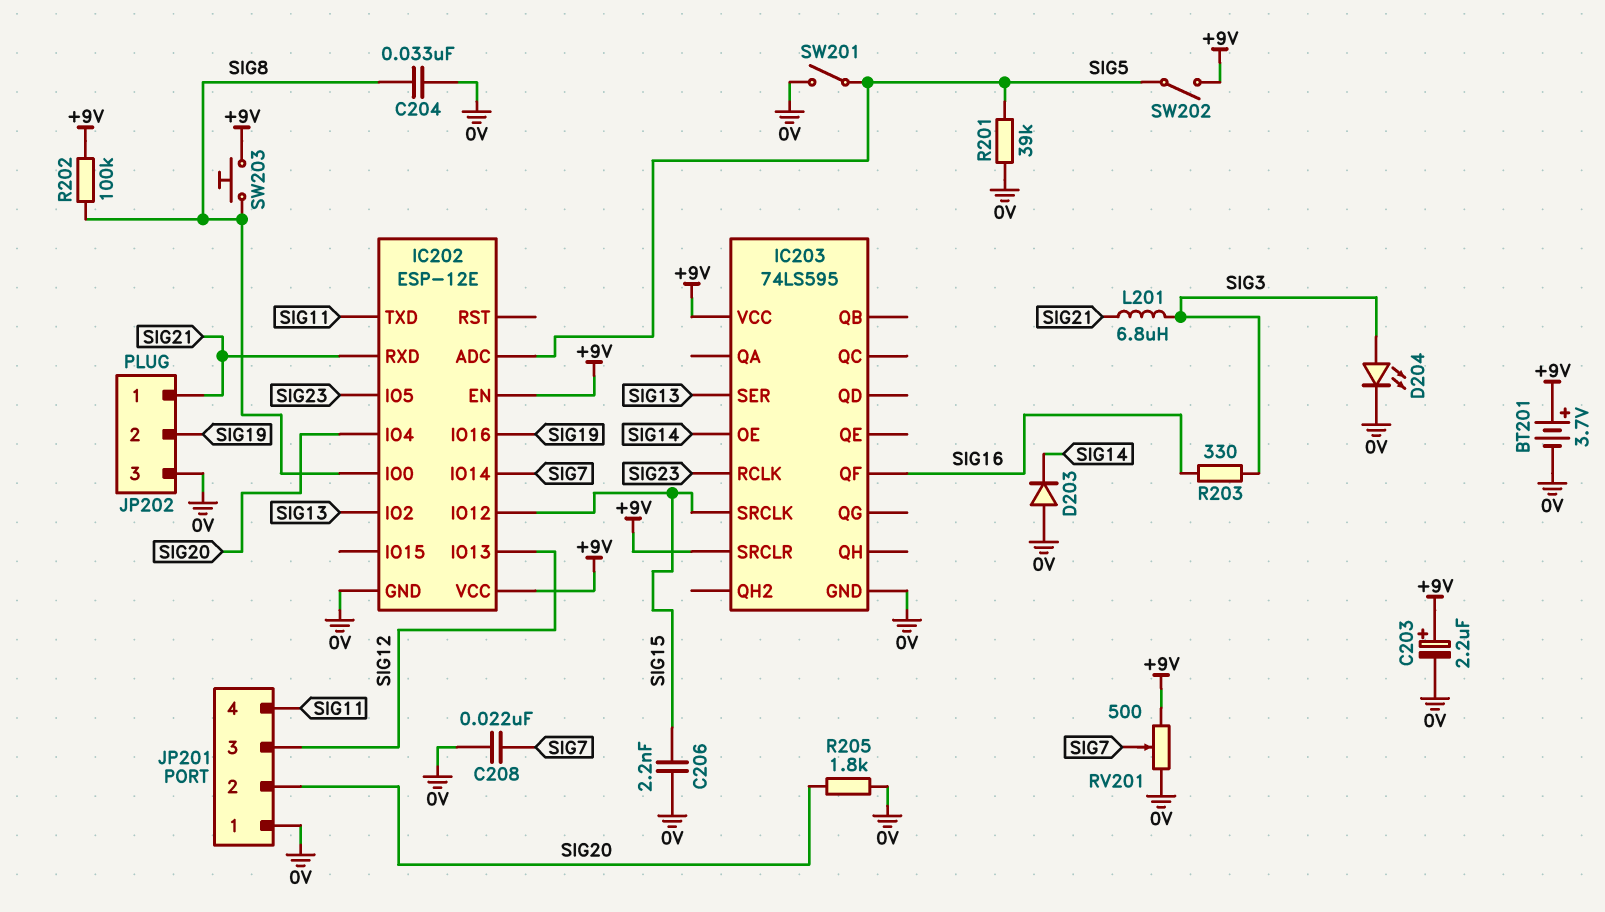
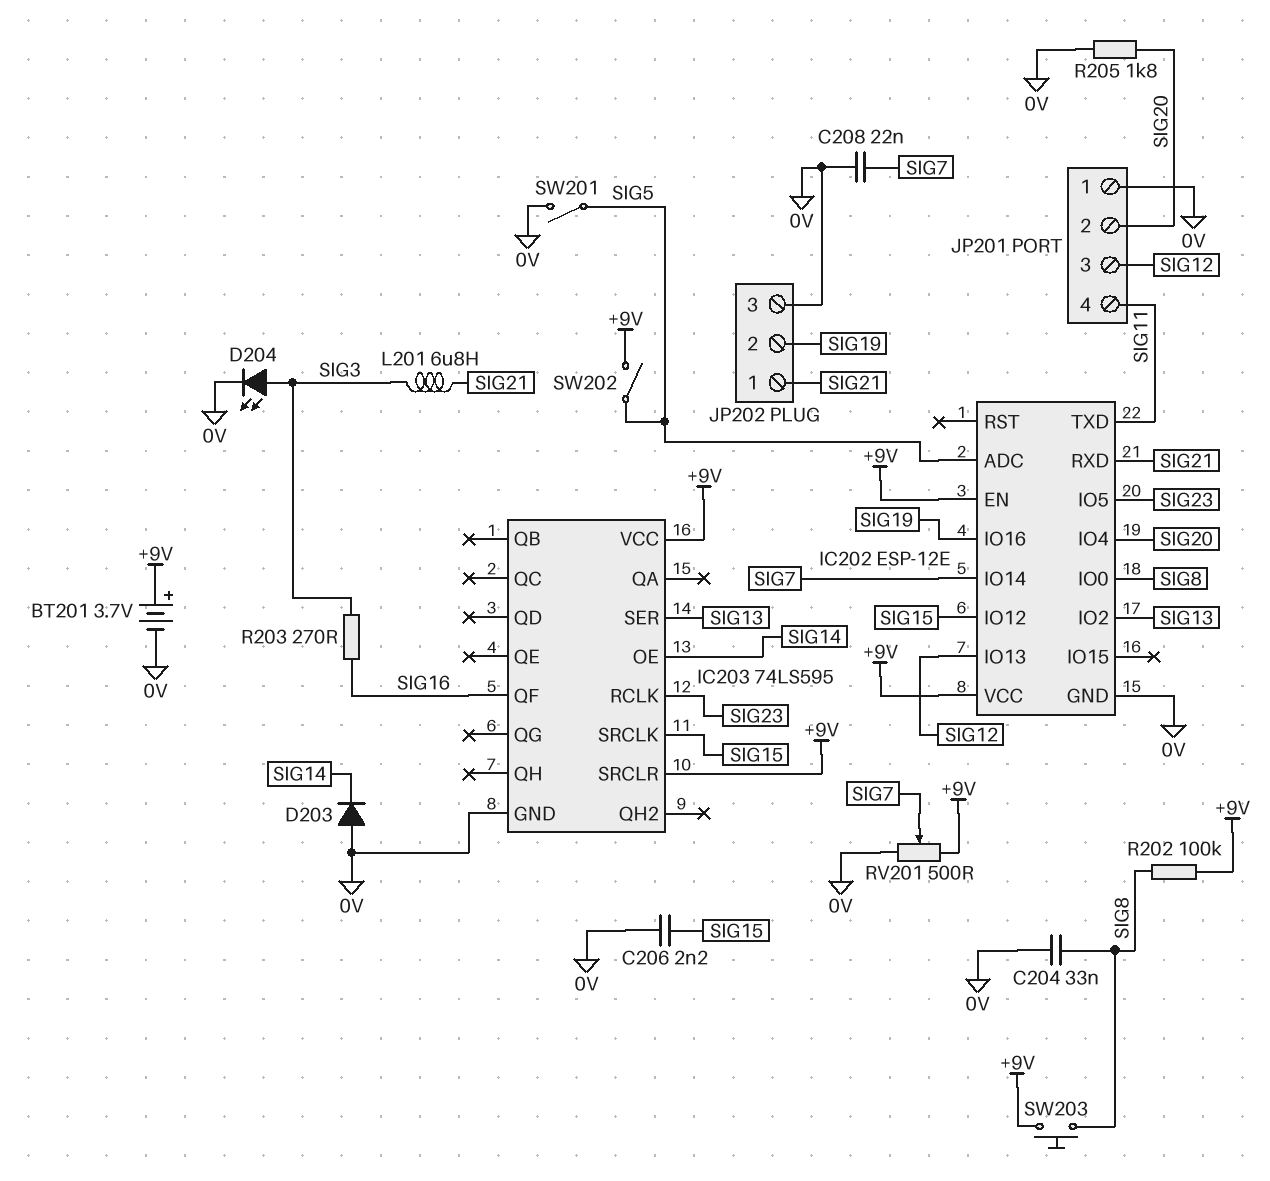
C203: 2.2uF (plus +9V, minus 0V) -> none
R201: 39k (0V, SIG5) -> none
R203: 330 (SIG3, SIG16) -> 270 (SIG3, SIG16)

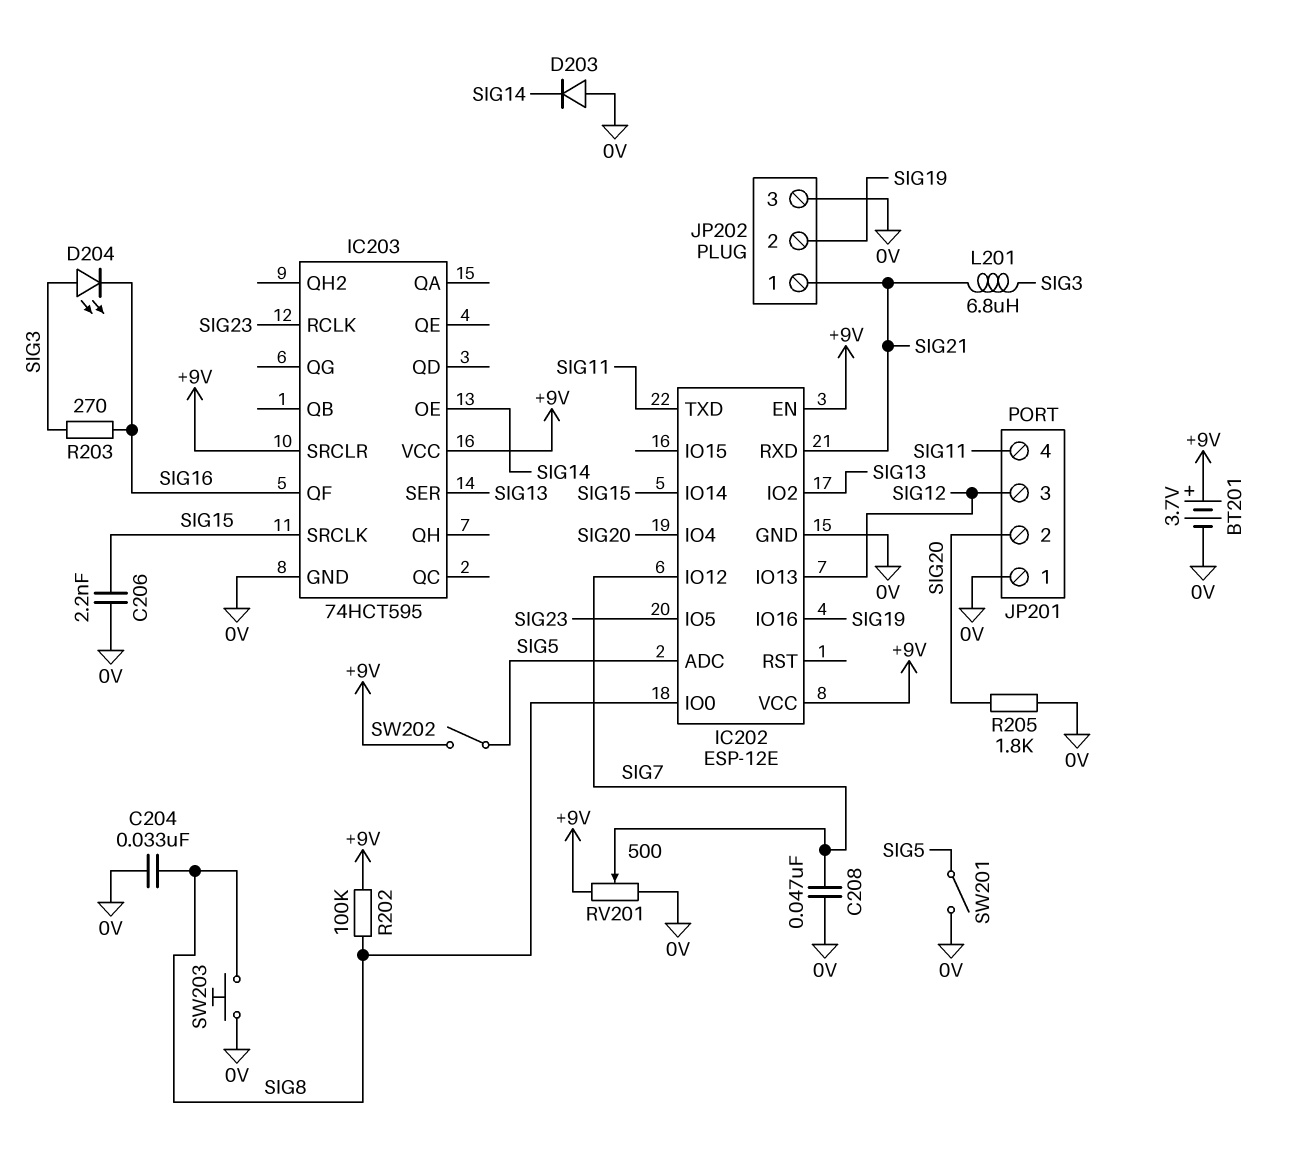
C208: 22nF (0V, SIG7) -> 47nF (0V, SIG7)
D204: LED (A SIG3, K 0V) -> LED (A SIG3, K SIG16)
IC202 pin IO12: SIG15 -> SIG7
IC202 pin IO14: SIG7 -> SIG15
IC203: 74LS595 -> 74HCT595
SW203: button (+9V, SIG8) -> button (0V, SIG8)

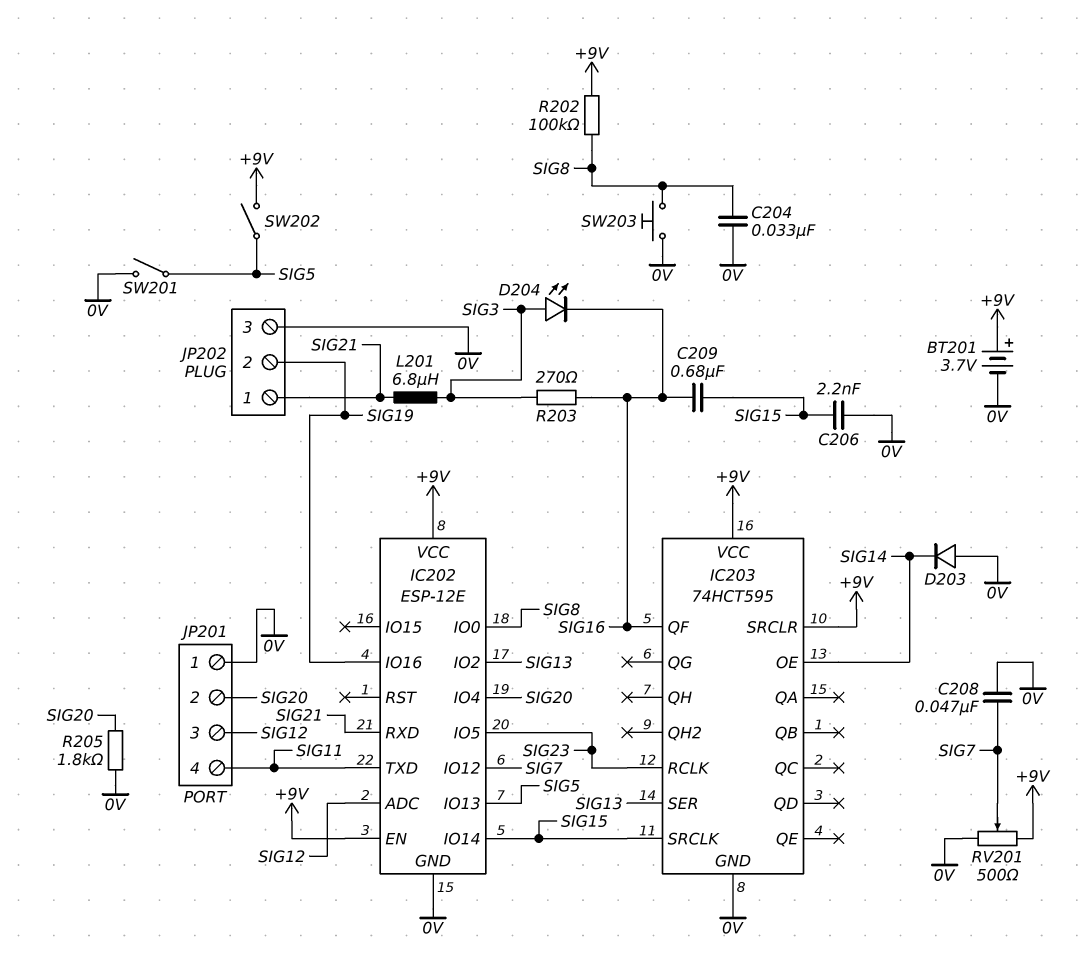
C209: none -> 680nF (SIG15, SIG16)
IC202 pin ADC: SIG5 -> SIG12
IC202 pin IO13: SIG12 -> SIG5

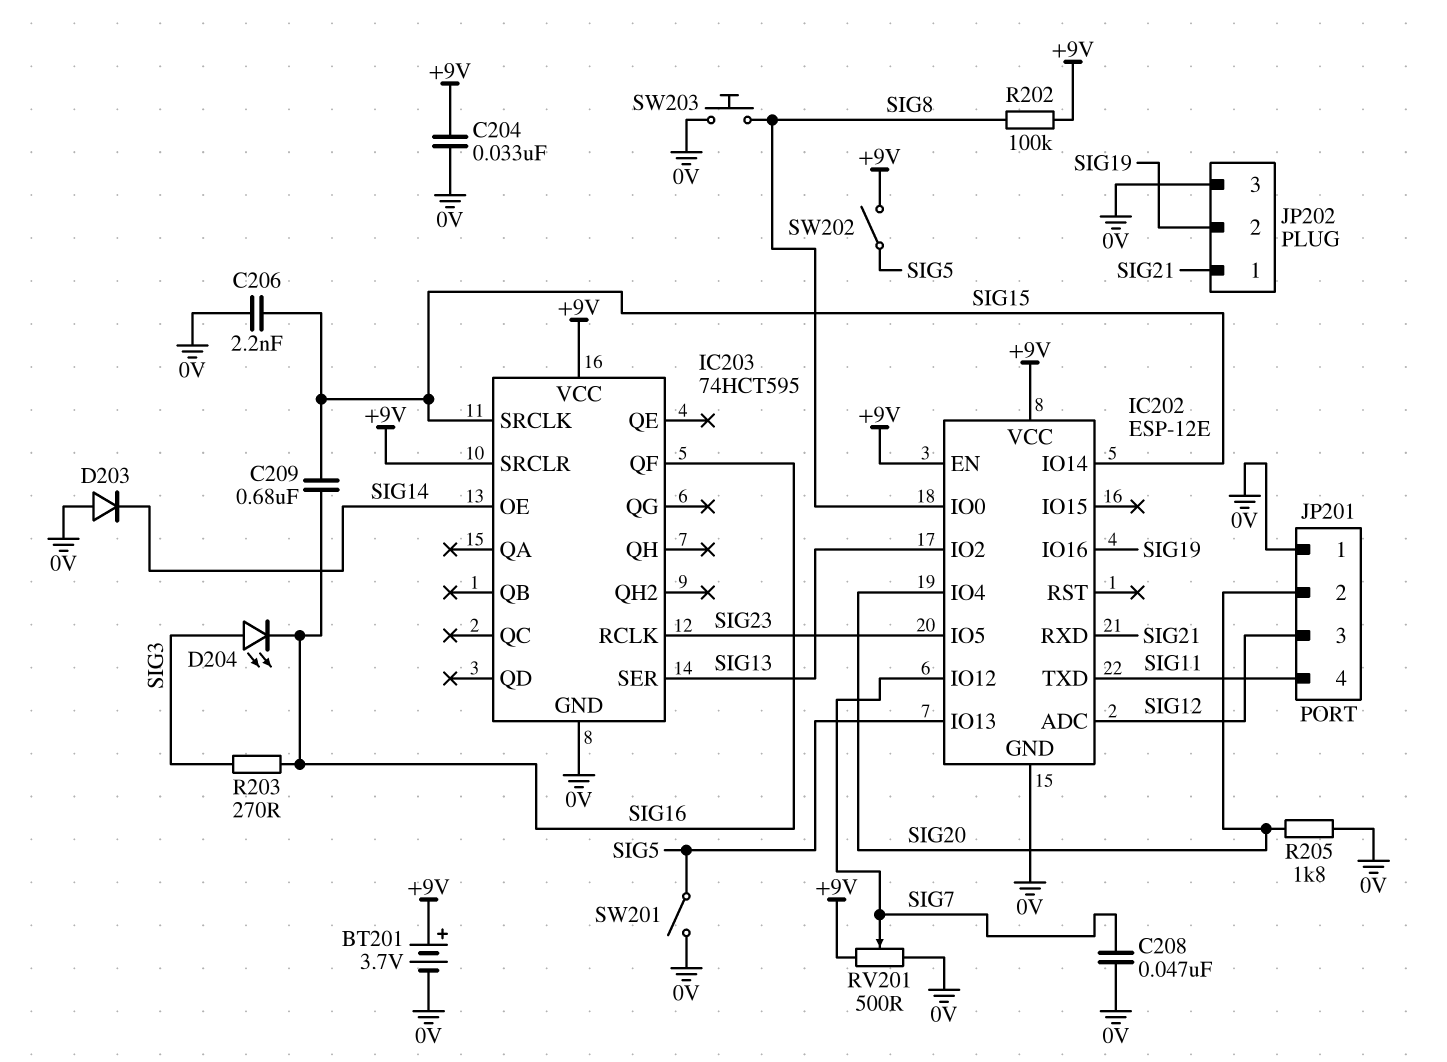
C204: 33nF (0V, SIG8) -> 33nF (+9V, 0V)
L201: 6.8uH (SIG3, SIG21) -> none

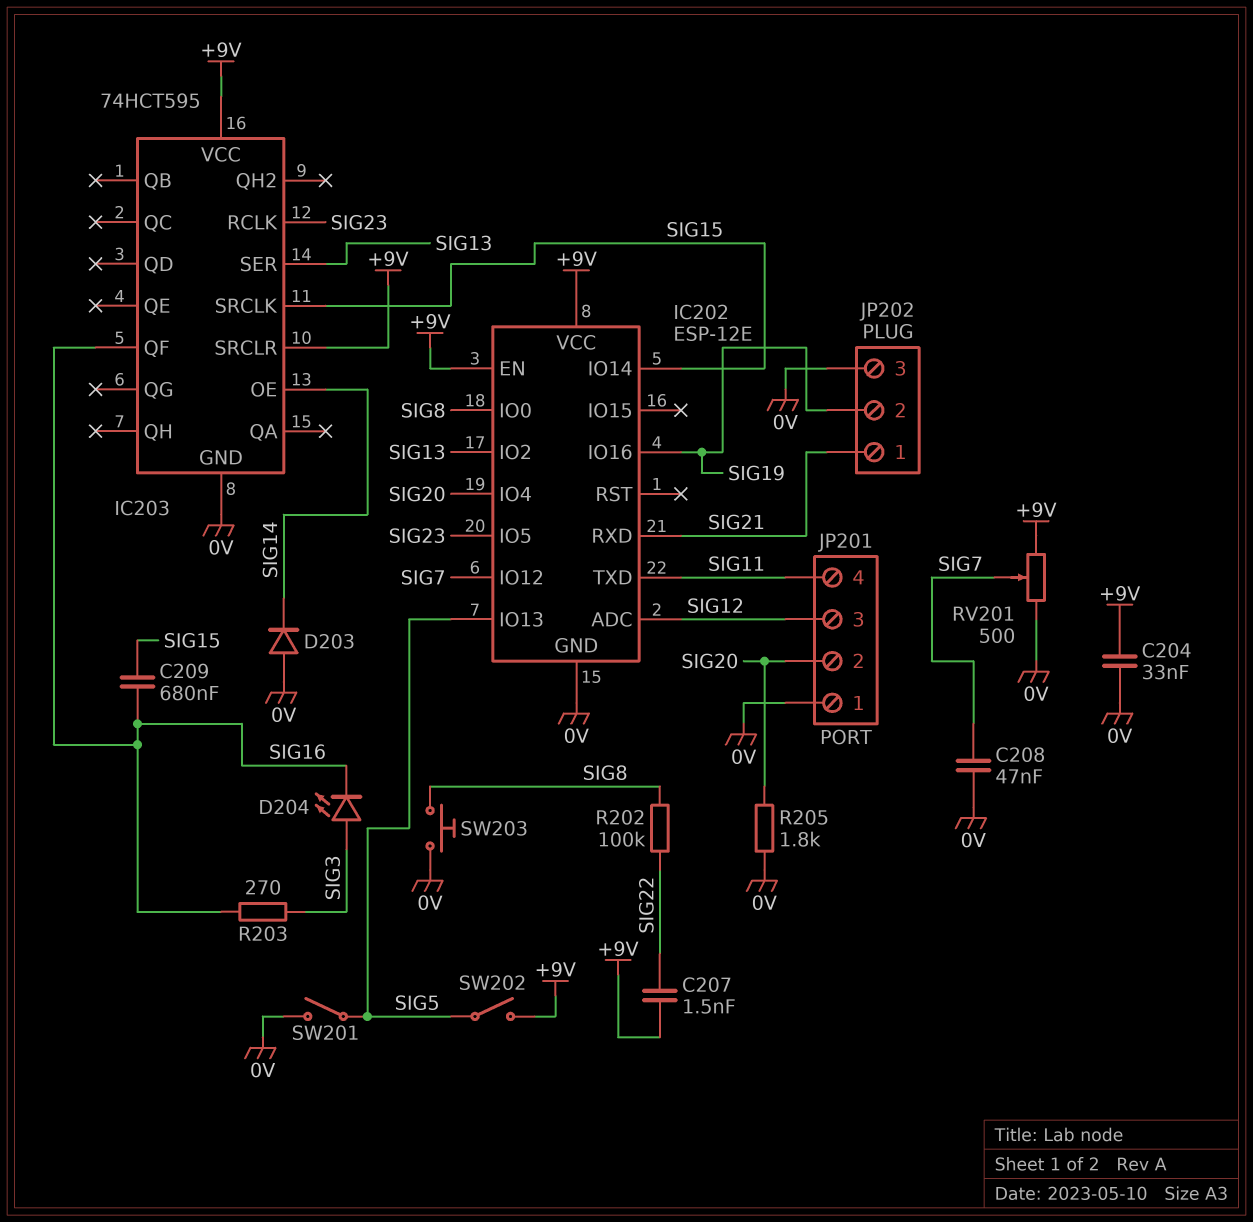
BT201: 3.7V (plus +9V, minus 0V) -> none
C206: 2.2nF (0V, SIG15) -> none
C207: none -> 1.5nF (+9V, SIG22)
R202: 100k (+9V, SIG8) -> 100k (SIG8, SIG22)

